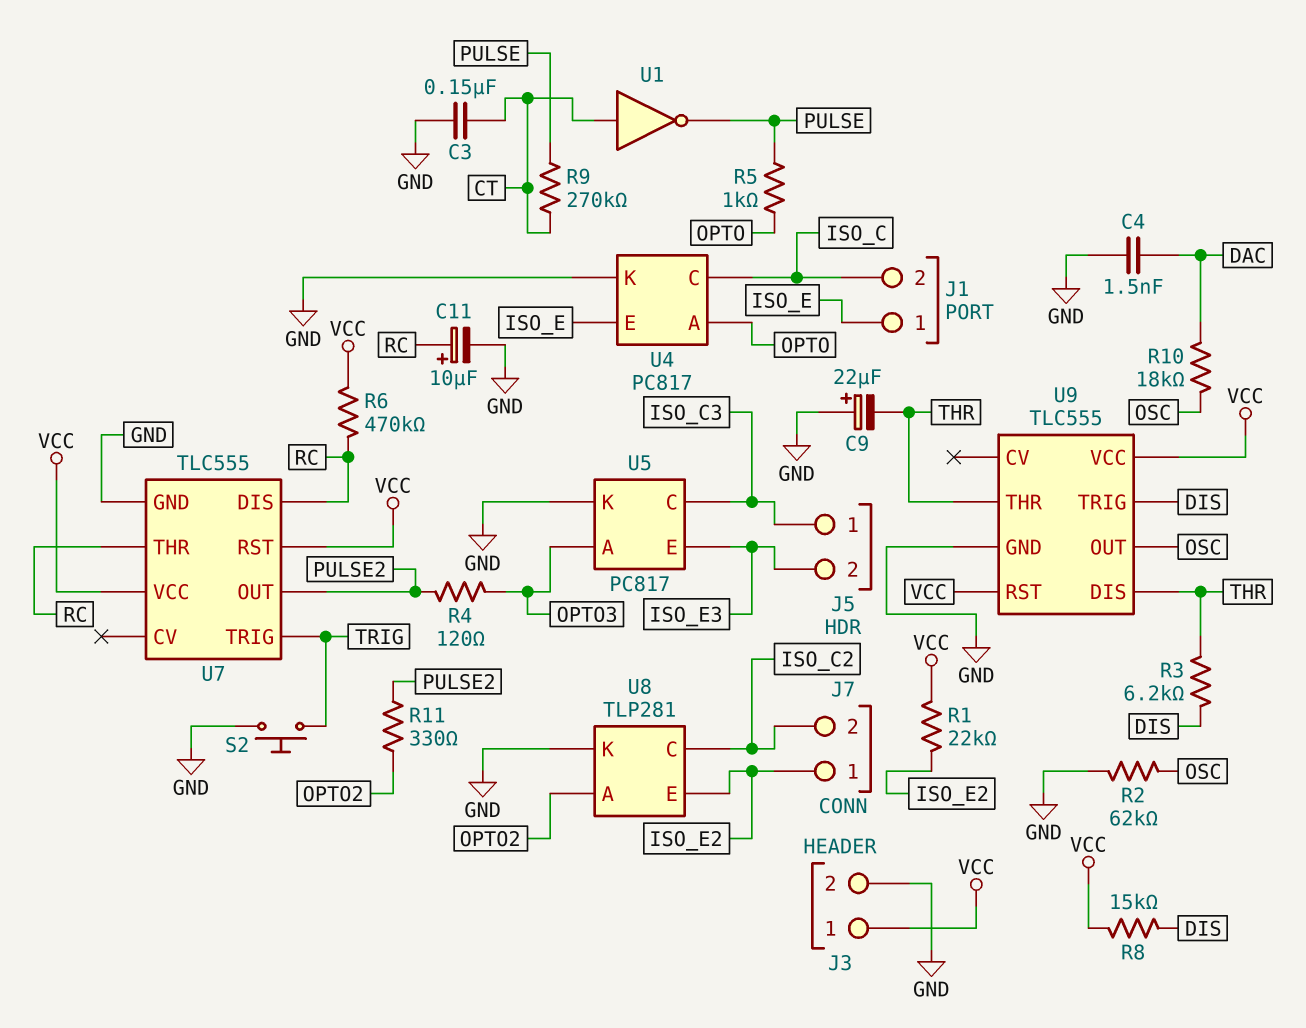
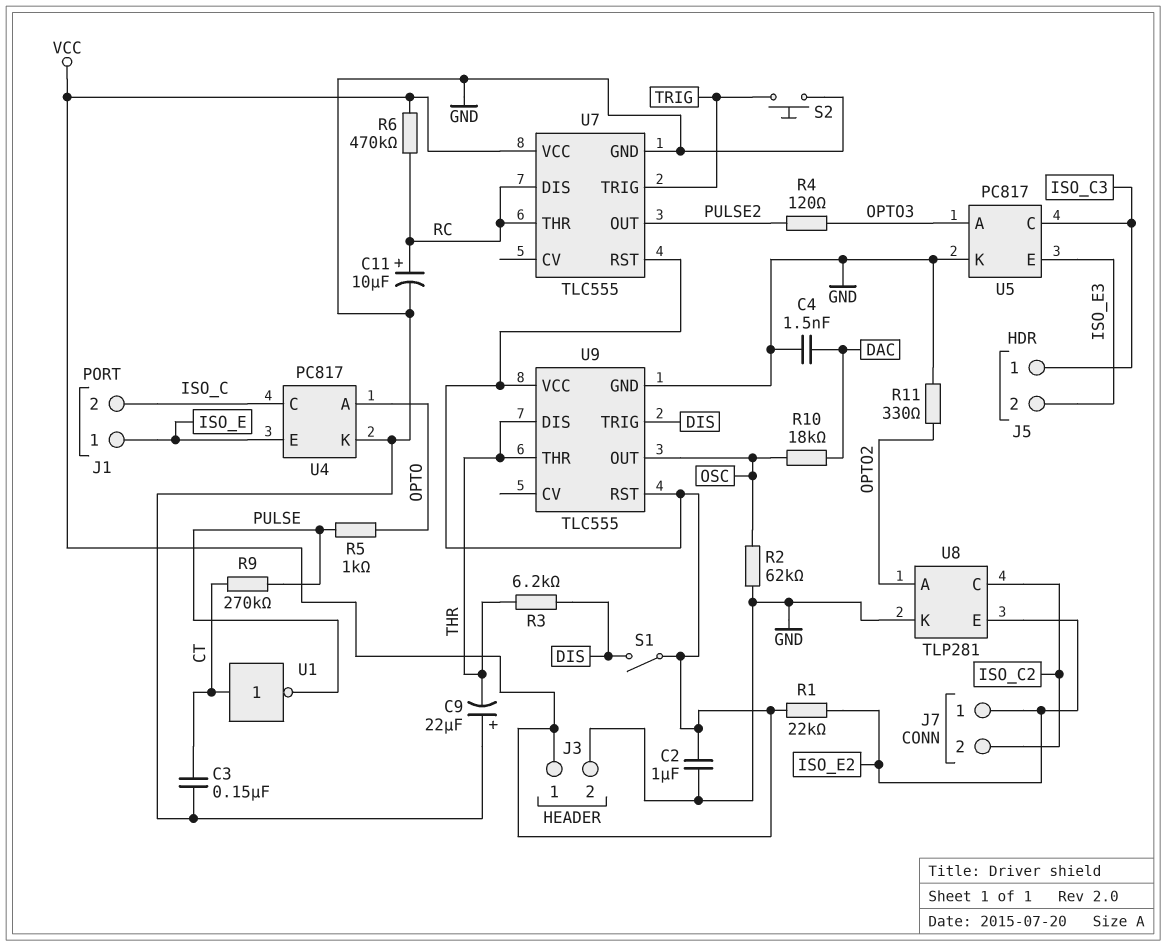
C2: none -> 1uF (GND, VCC)
R8: 15k (DIS, VCC) -> none
R11: 330 (OPTO2, PULSE2) -> 330 (GND, OPTO2)
S1: none -> switch (DIS, VCC)

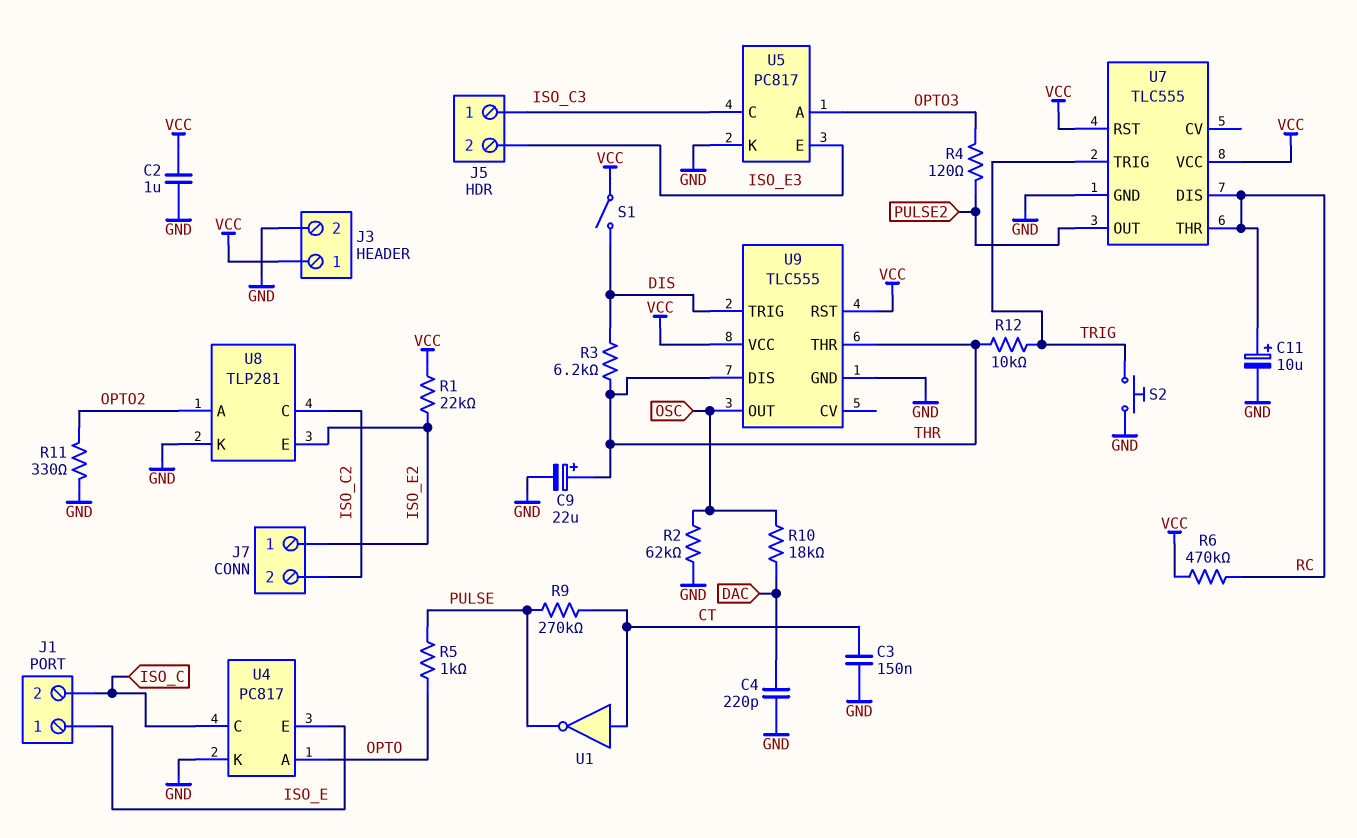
C4: 1.5nF (DAC, GND) -> 220pF (DAC, GND)
C9: 22uF (plus GND, minus THR) -> 22uF (plus THR, minus GND)
R12: none -> 10k (THR, TRIG)

